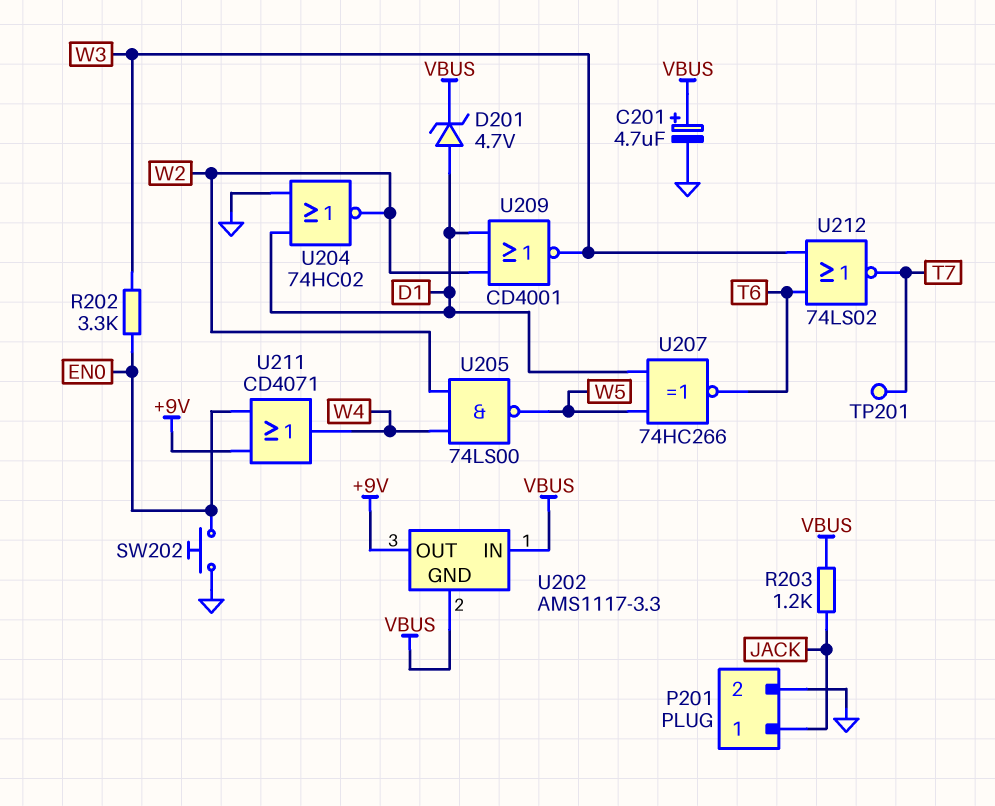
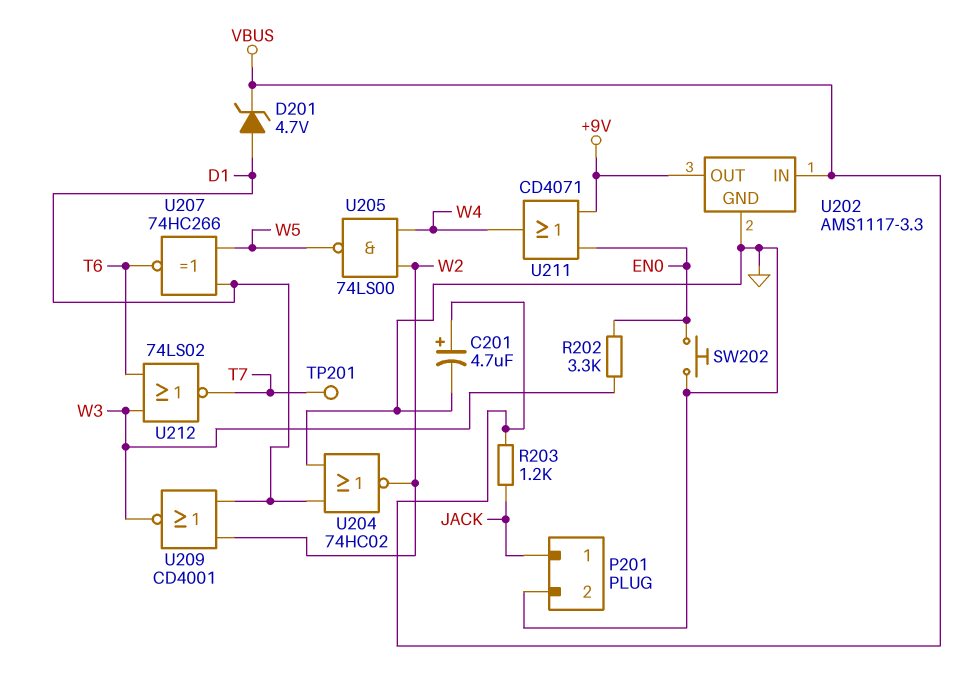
U202 pin GND: VBUS -> GND

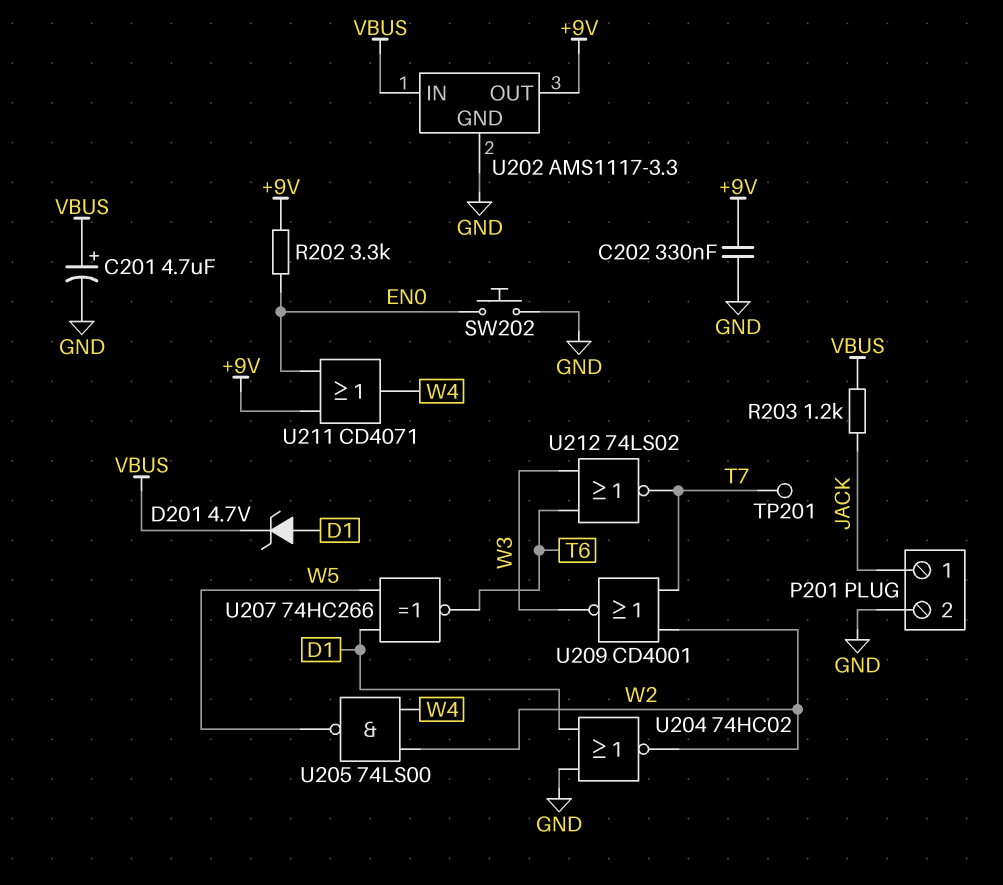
C202: none -> 330nF (+9V, GND)
R202: 3.3k (EN0, W3) -> 3.3k (+9V, EN0)
U209: NOR CD4001 (in D1, in W2, out W3) -> NOR CD4001 (in T7, in W2, out W3)

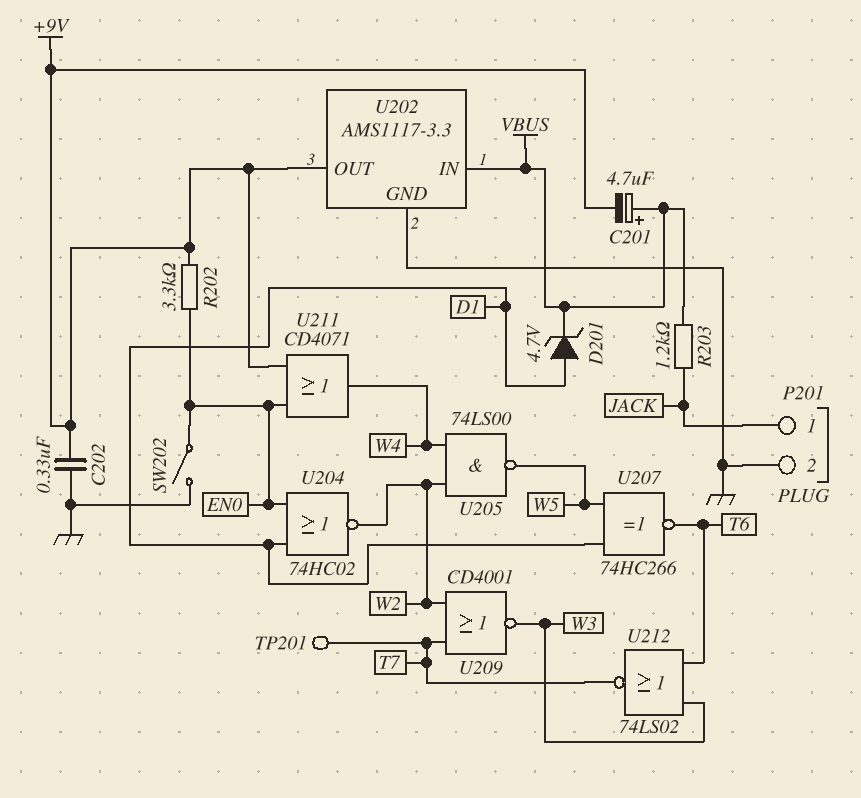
C201: 4.7uF (plus VBUS, minus GND) -> 4.7uF (plus VBUS, minus +9V)
SW202: button (EN0, GND) -> switch (EN0, GND)
U204: NOR 74HC02 (in D1, in GND, out W2) -> NOR 74HC02 (in D1, in EN0, out W2)

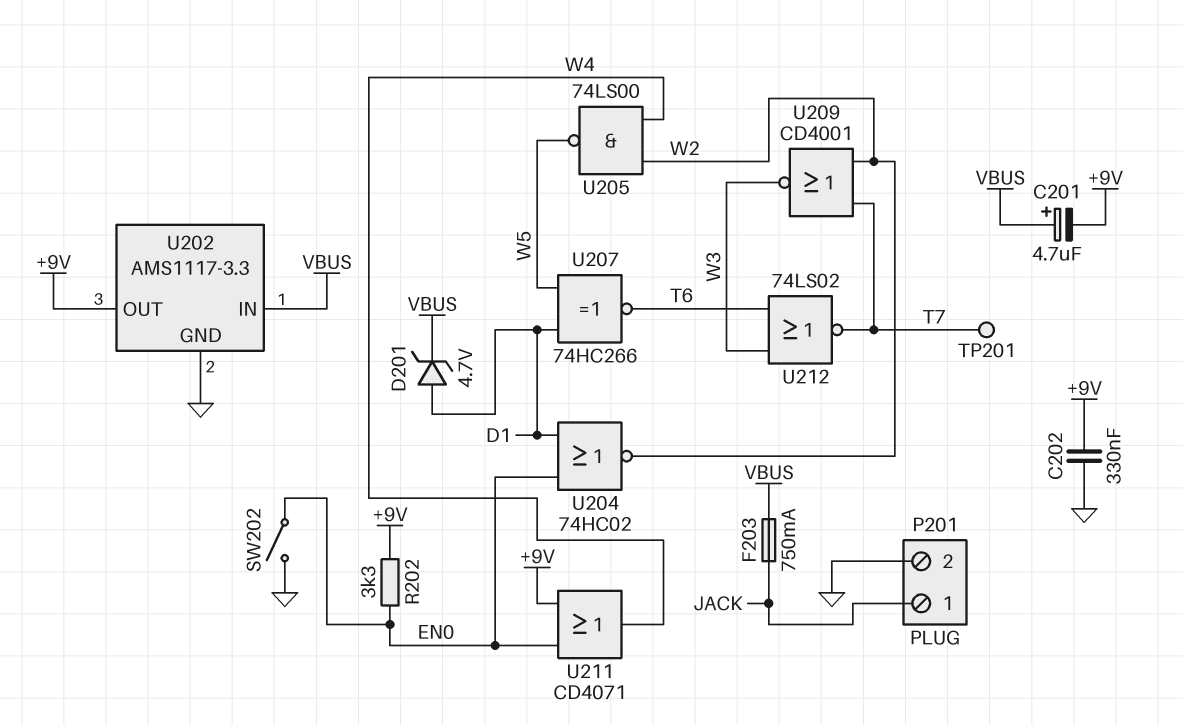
F203: none -> 750mA (JACK, VBUS)
R203: 1.2k (JACK, VBUS) -> none

